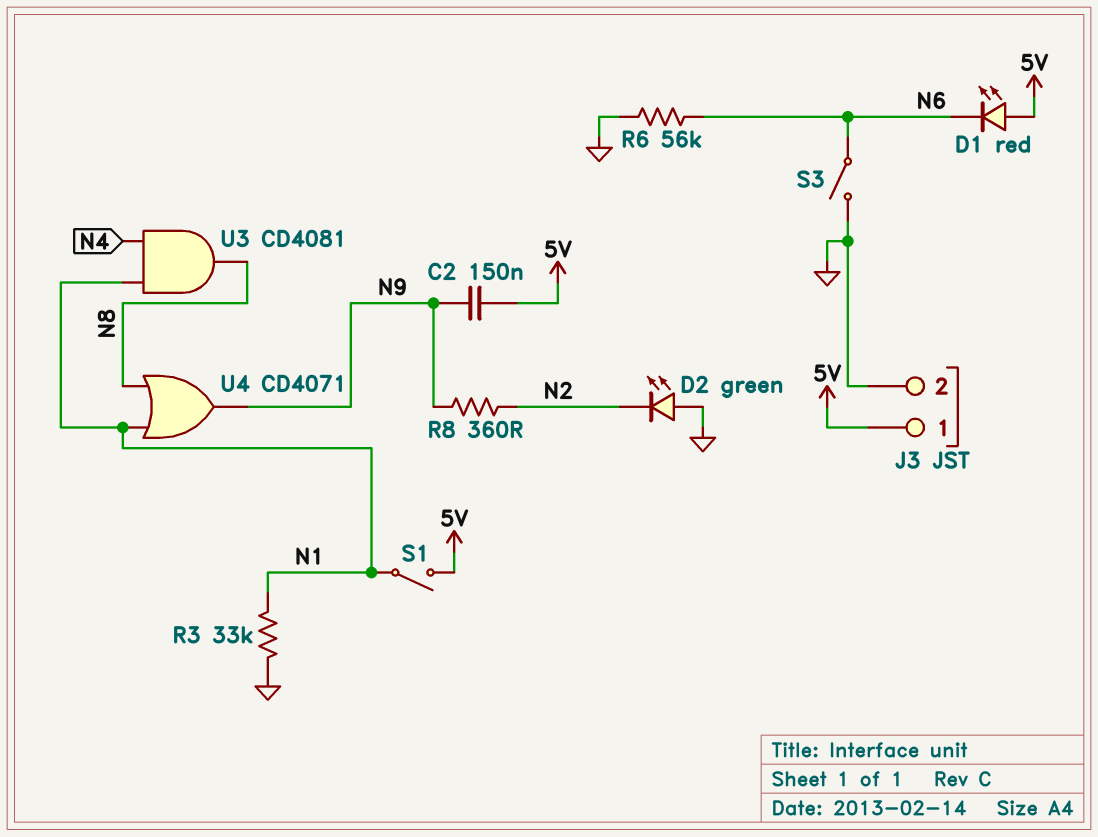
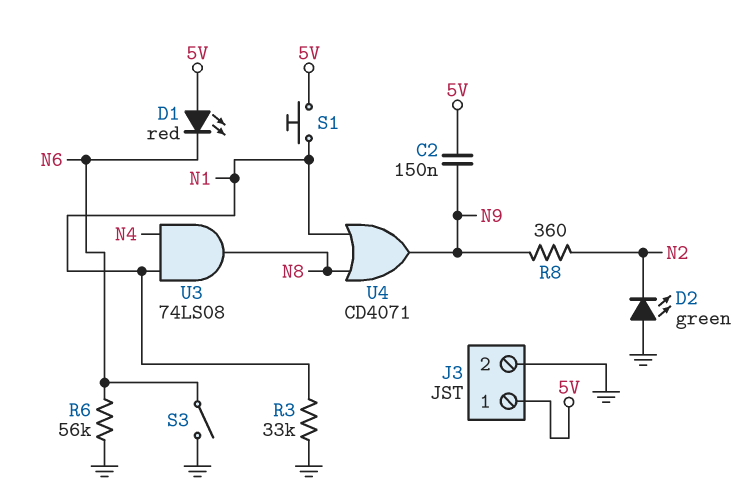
S1: switch (5V, N1) -> button (5V, N1)
U3: AND CD4081 (in N1, in N4, out N8) -> AND 74LS08 (in N1, in N4, out N8)

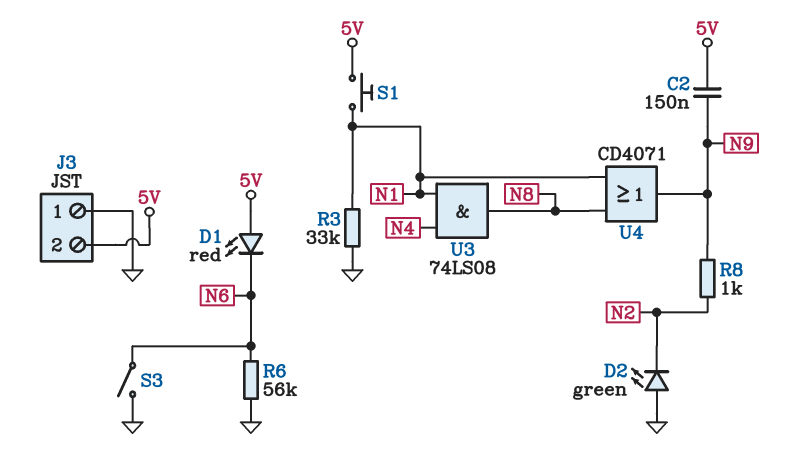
J3 pin 1: 5V -> GND
J3 pin 2: GND -> 5V
R8: 360 (N2, N9) -> 1k (N2, N9)

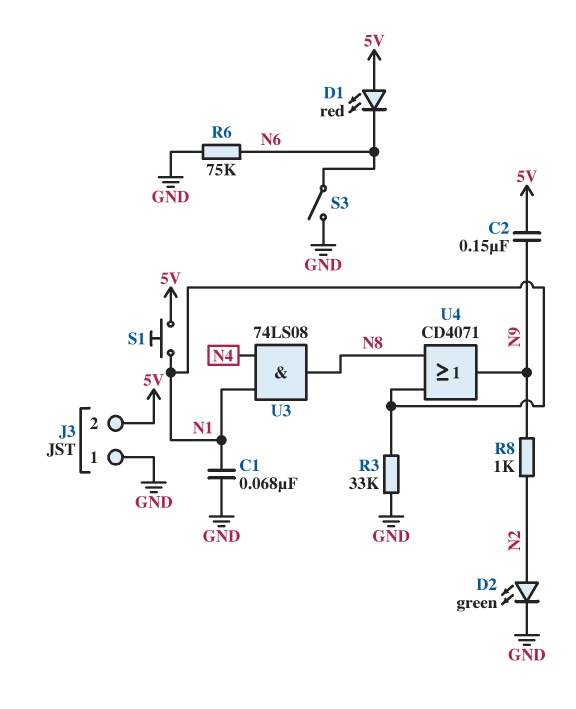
C1: none -> 68nF (GND, N1)
D2: LED green (A GND, K N2) -> LED green (A N2, K GND)
R6: 56k (GND, N6) -> 75k (GND, N6)

